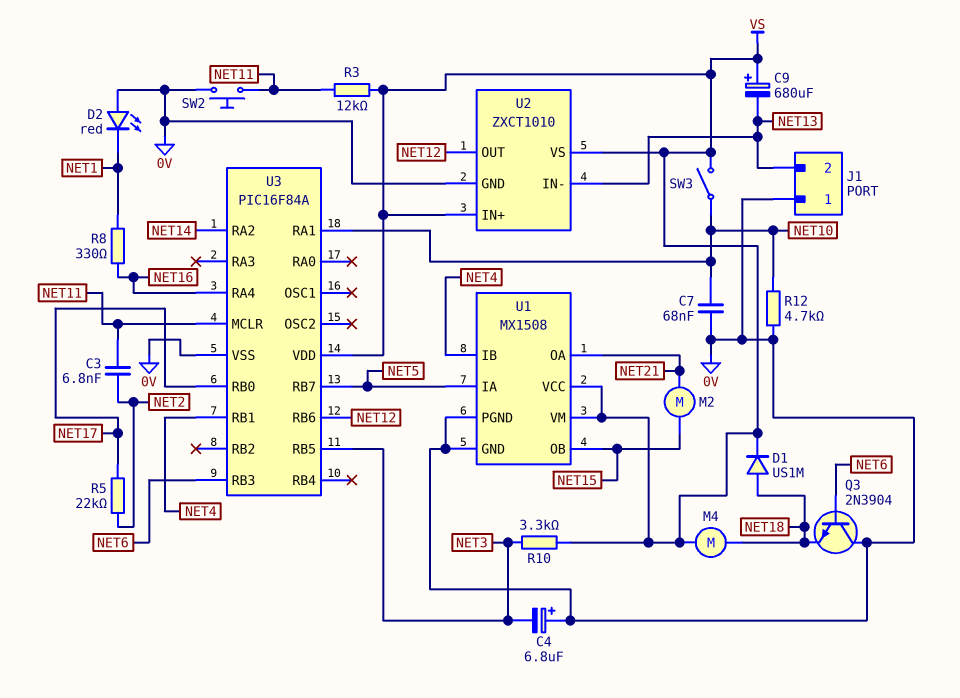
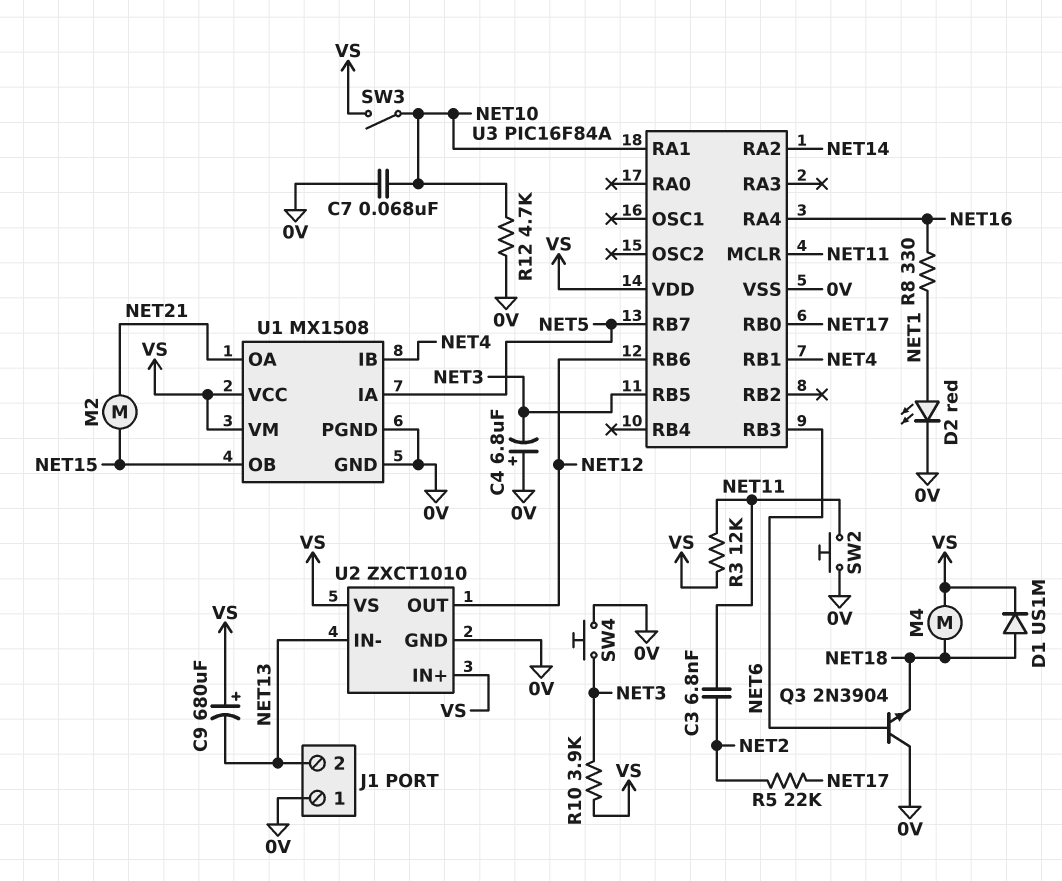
D2: LED red (A 0V, K NET1) -> LED red (A NET1, K 0V)
R10: 3.3k (NET3, VS) -> 3.9k (NET3, VS)
SW4: none -> button (0V, NET3)

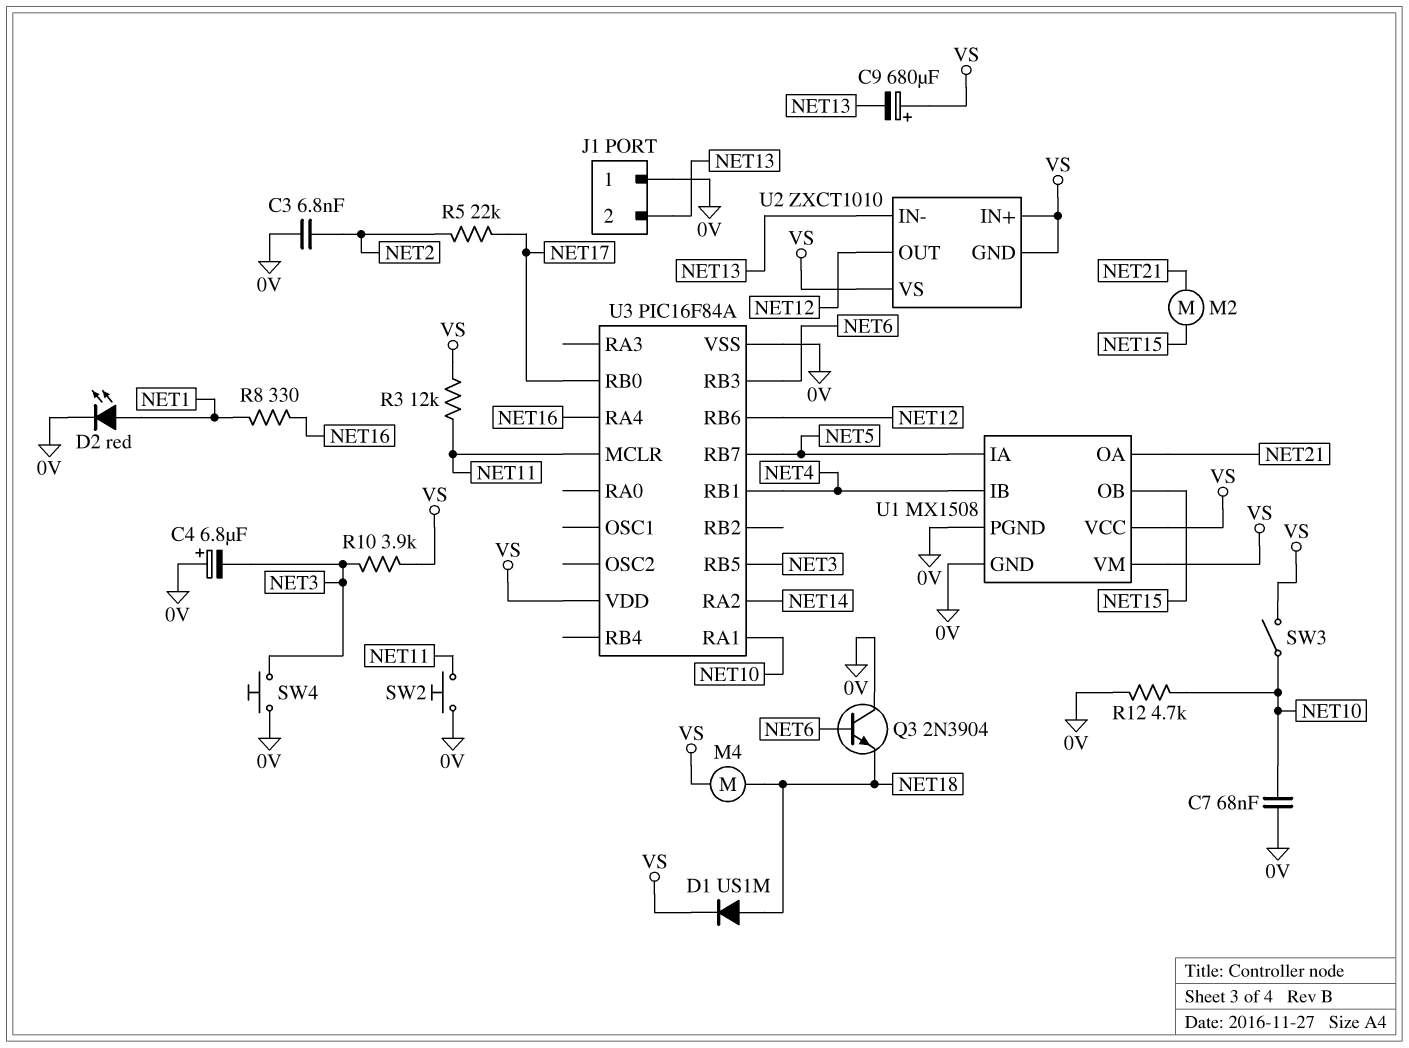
C3: 6.8nF (NET2, NET11) -> 6.8nF (0V, NET2)
U2 pin GND: 0V -> VS

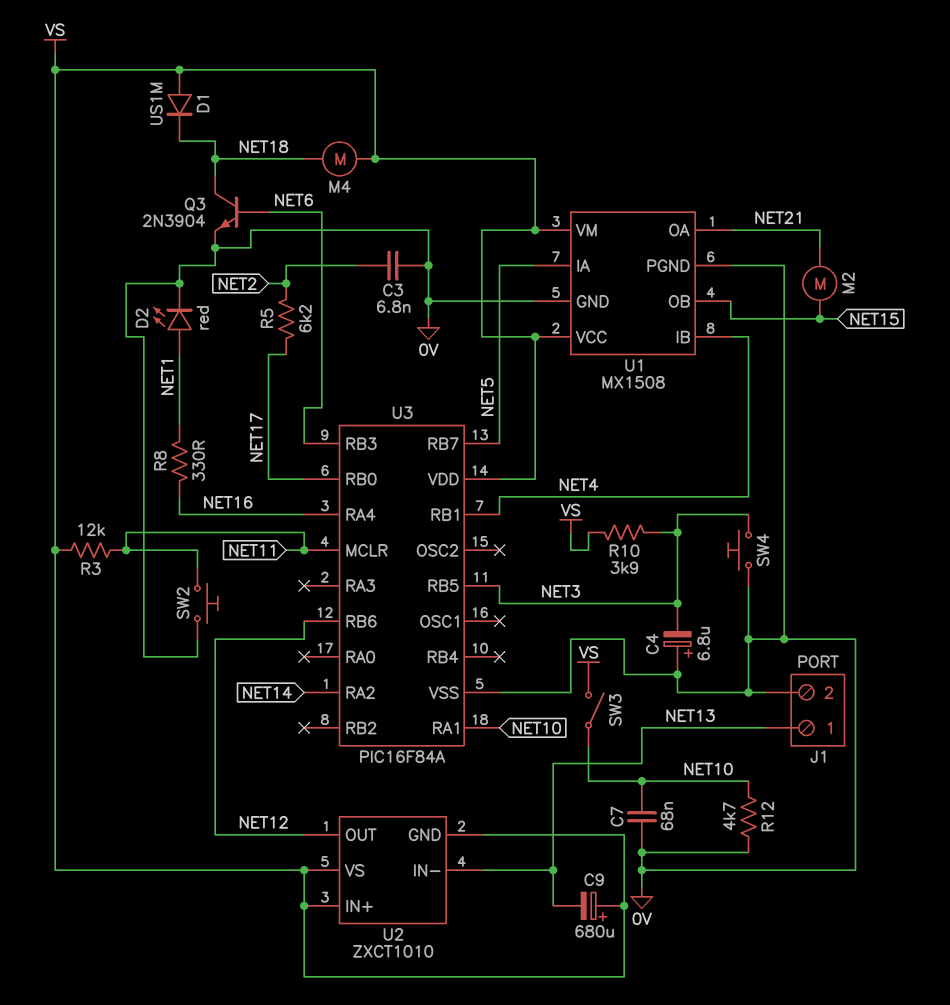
D1: diode US1M (A NET18, K VS) -> diode US1M (A VS, K NET18)
J1 pin 1: 0V -> NET13
J1 pin 2: NET13 -> 0V
Q3: NPN 2N3904 (B NET6, C 0V, E NET18) -> NPN 2N3904 (B NET6, C NET18, E 0V)
R5: 22k (NET2, NET17) -> 6.2k (NET2, NET17)

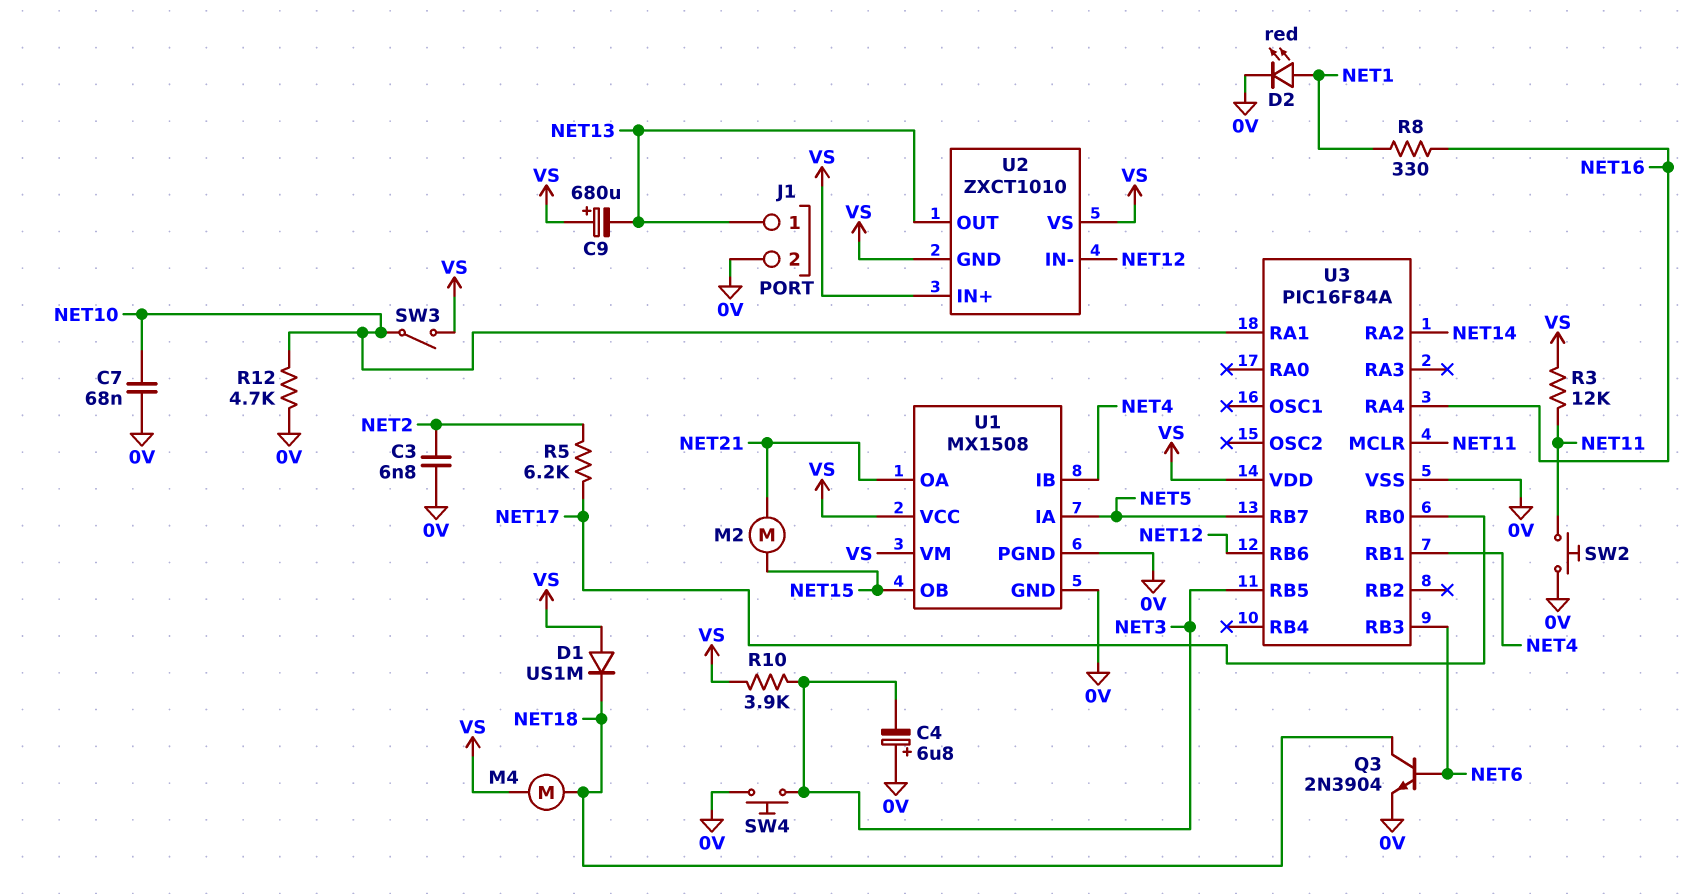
U2 pin IN-: NET13 -> NET12
U2 pin OUT: NET12 -> NET13

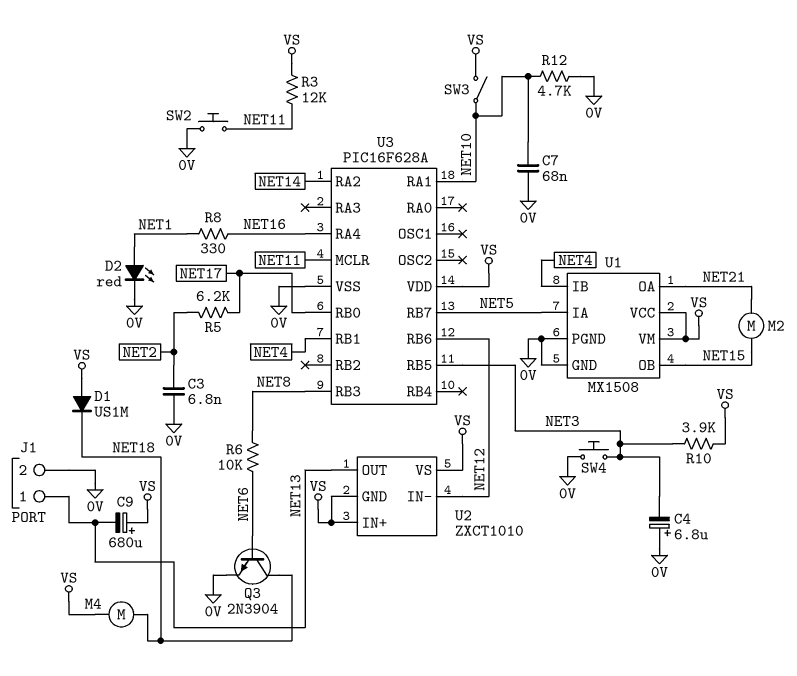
R6: none -> 10k (NET6, NET8)
U3: PIC16F84A -> PIC16F628A
U3 pin RB3: NET6 -> NET8

